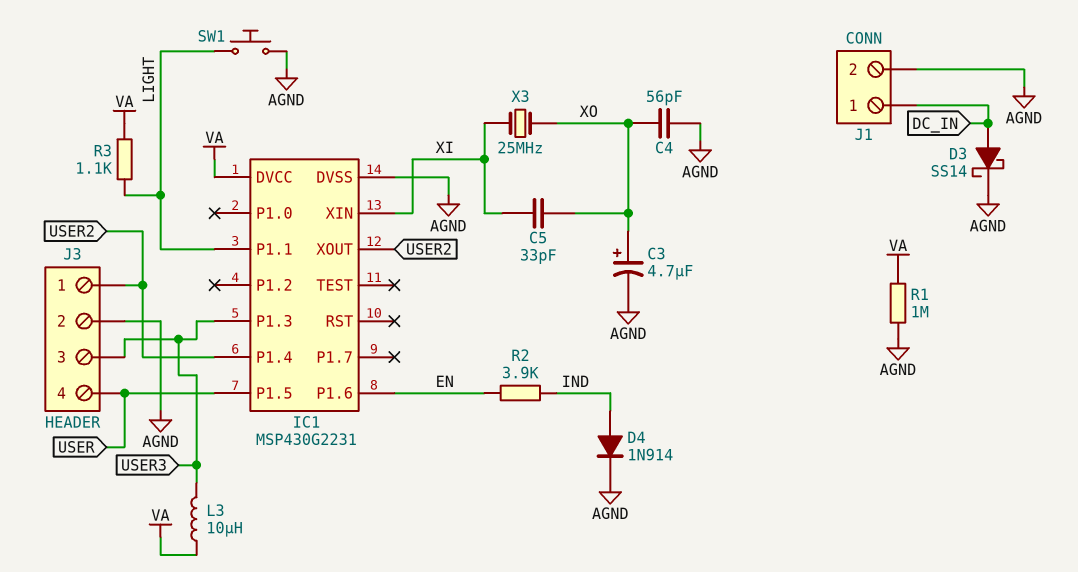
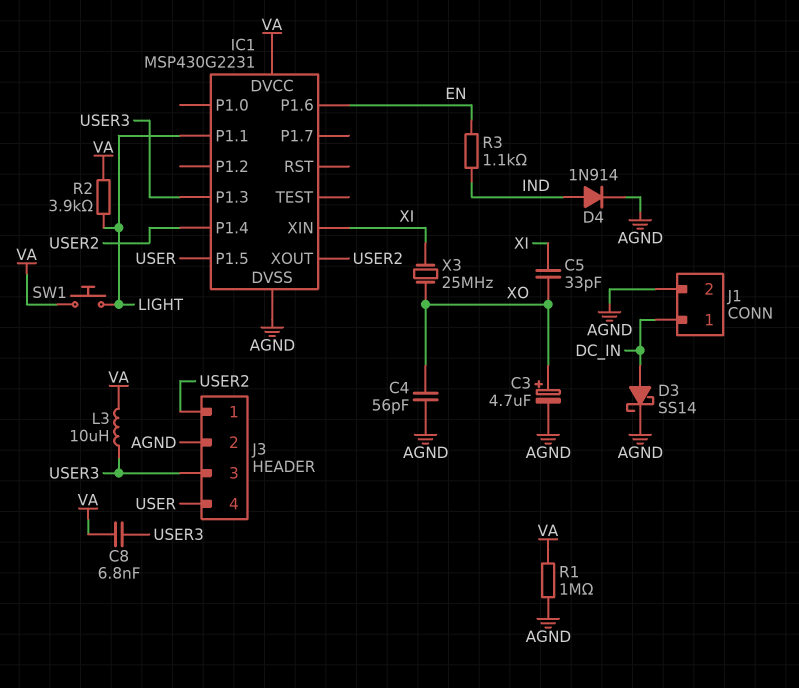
C8: none -> 6.8nF (USER3, VA)
R2: 3.9k (EN, IND) -> 3.9k (LIGHT, VA)
R3: 1.1k (LIGHT, VA) -> 1.1k (EN, IND)
SW1: button (AGND, LIGHT) -> button (LIGHT, VA)

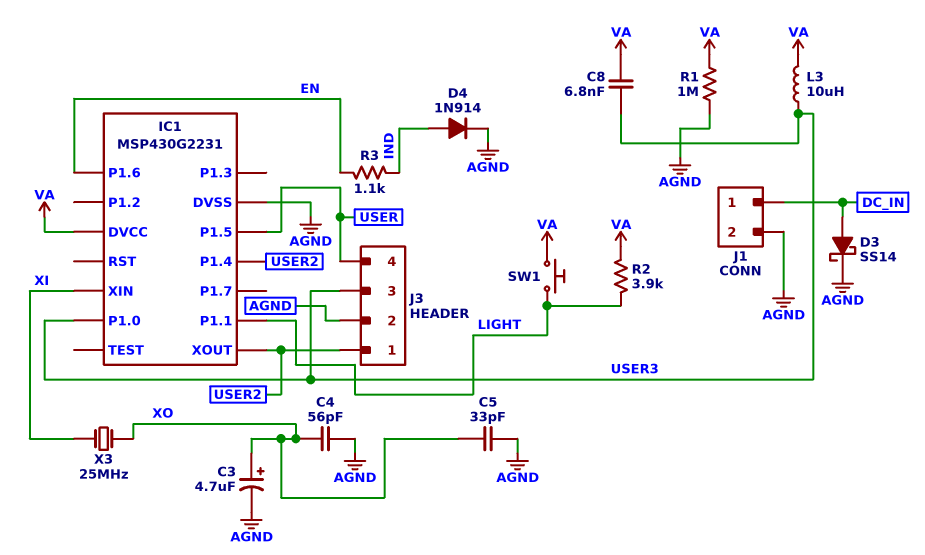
C5: 33pF (XI, XO) -> 33pF (AGND, XO)
IC1 pin P1.0: none -> USER3
IC1 pin P1.3: USER3 -> none

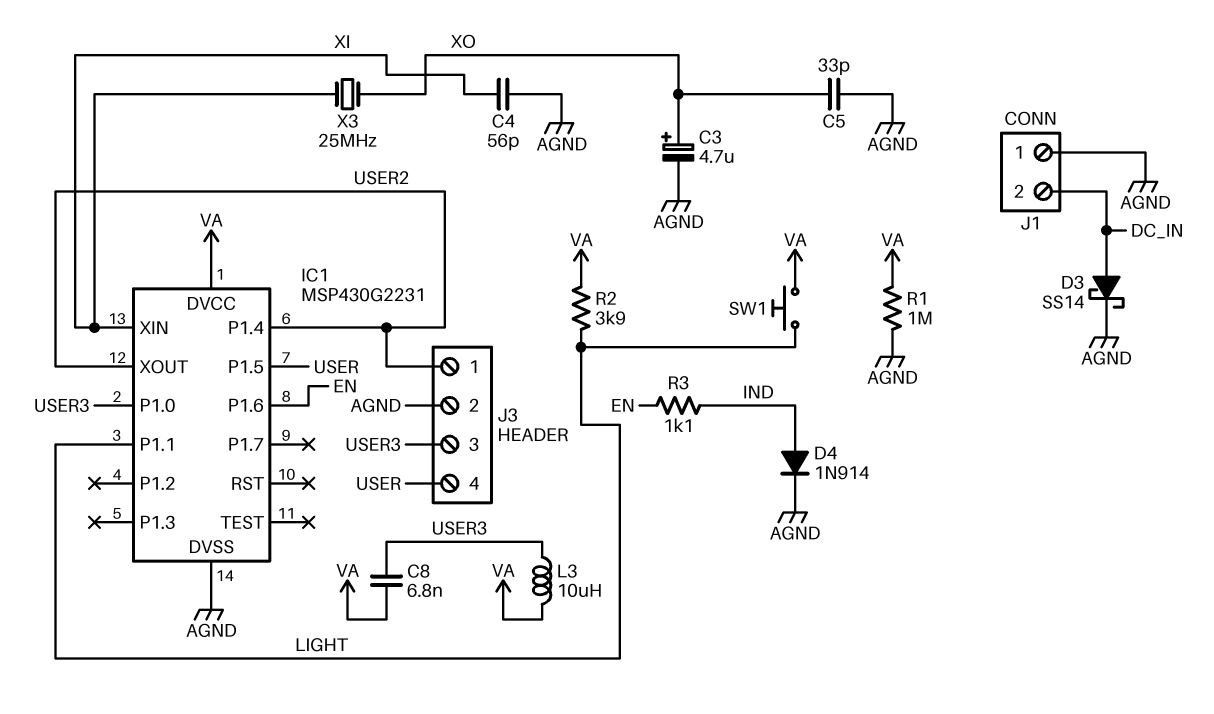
C4: 56pF (AGND, XO) -> 56pF (AGND, XI)
J1 pin 1: DC_IN -> AGND
J1 pin 2: AGND -> DC_IN

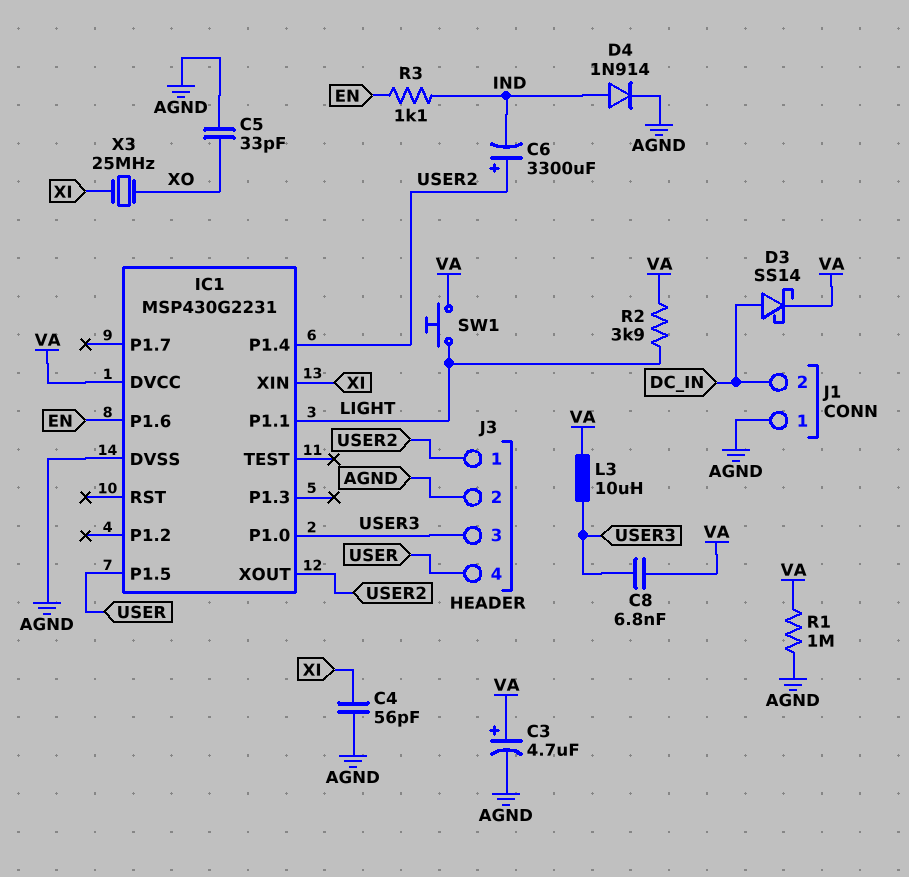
C3: 4.7uF (plus XO, minus AGND) -> 4.7uF (plus VA, minus AGND)
C6: none -> 3300uF (plus USER2, minus IND)
D3: schottky SS14 (A DC_IN, K AGND) -> schottky SS14 (A DC_IN, K VA)

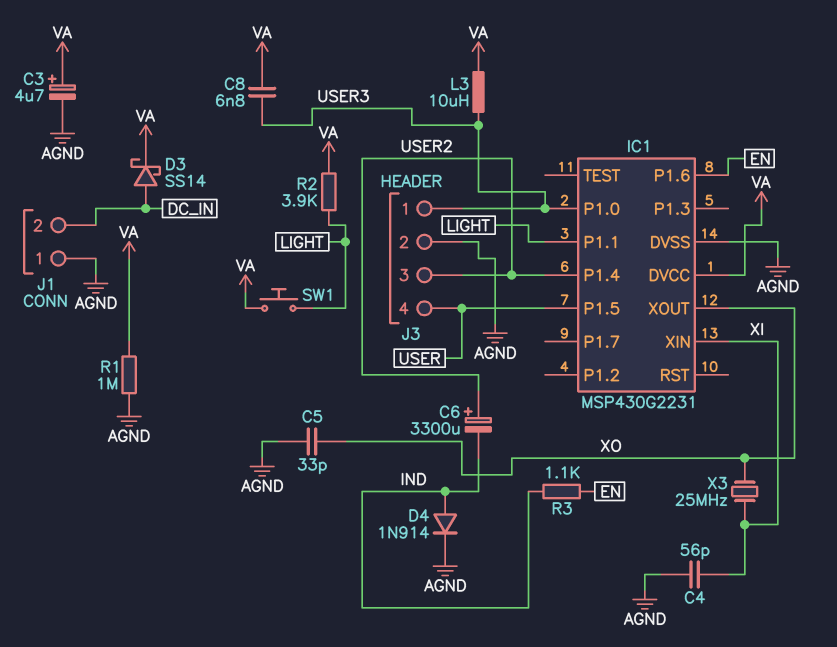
IC1 pin XOUT: USER2 -> XO
J3 pin 1: USER2 -> USER3
J3 pin 3: USER3 -> USER2

